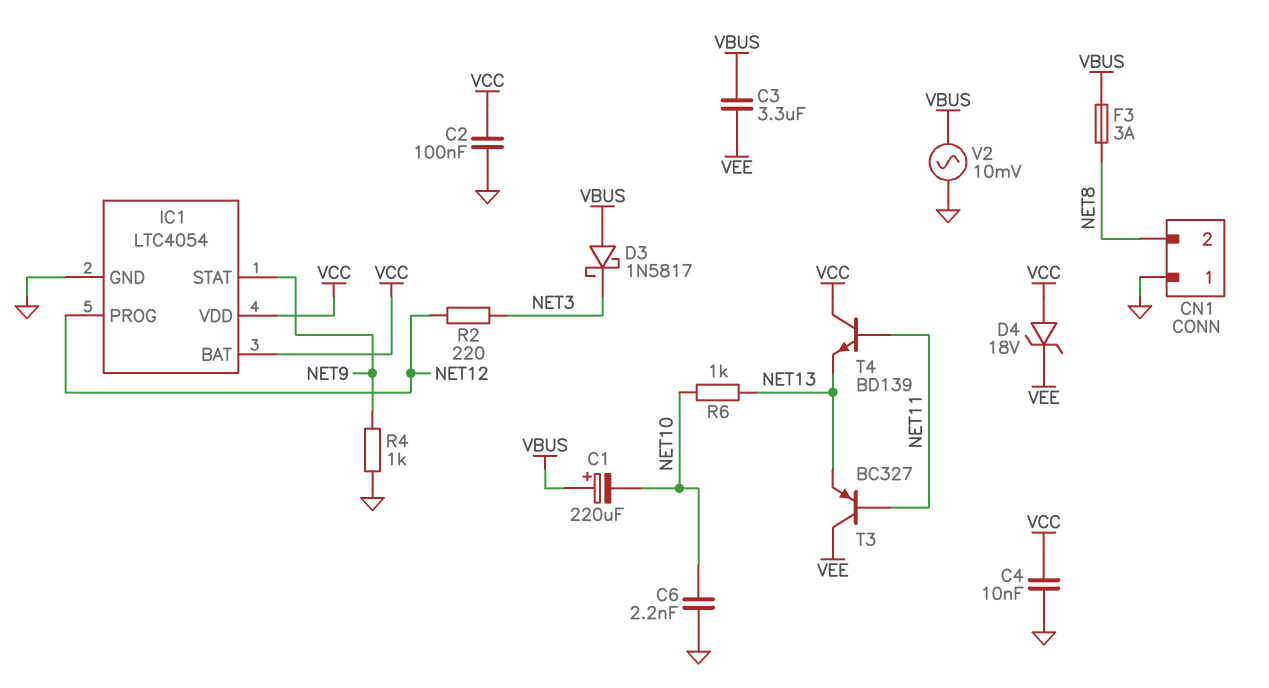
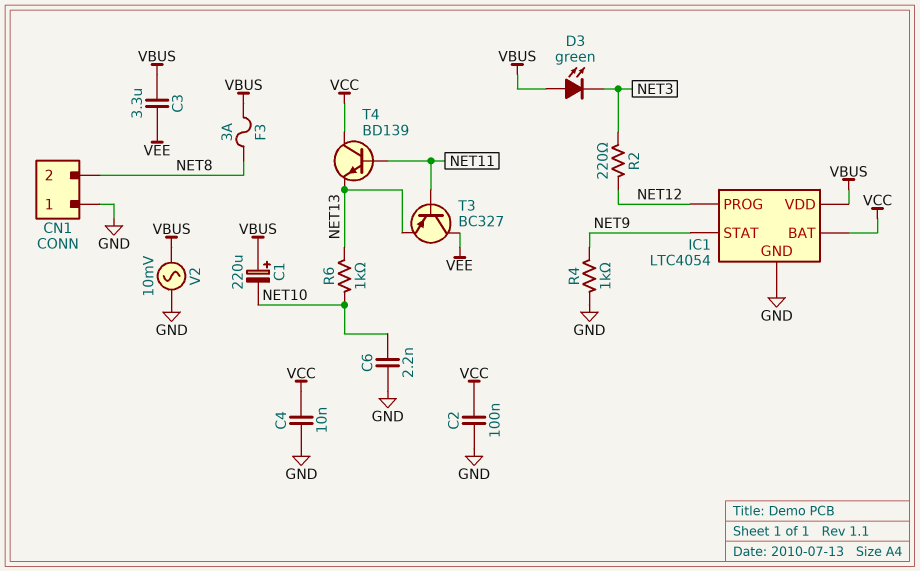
D3: schottky 1N5817 (A VBUS, K NET3) -> LED green (A VBUS, K NET3)
D4: zener 18V (A VCC, K VEE) -> none
IC1 pin VDD: VCC -> VBUS

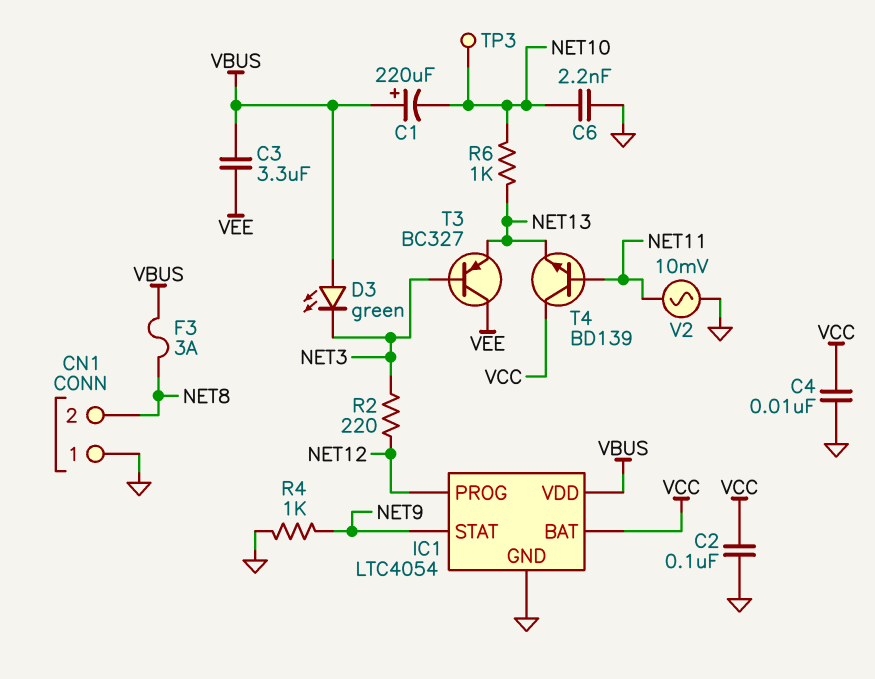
T3: PNP BC327 (B NET11, C VEE, E NET13) -> PNP BC327 (B NET3, C VEE, E NET13)
TP3: none -> test point (NET10)
V2: AC 10mV (GND, VBUS) -> AC 10mV (GND, NET11)

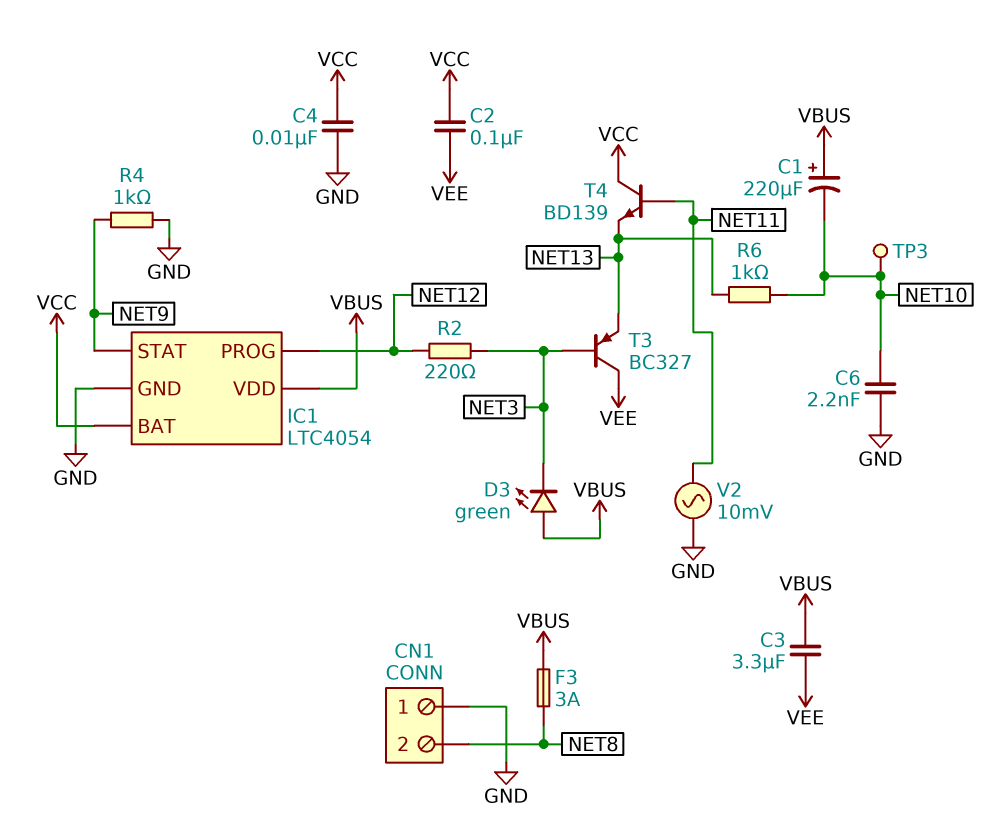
C2: 100nF (GND, VCC) -> 100nF (VCC, VEE)

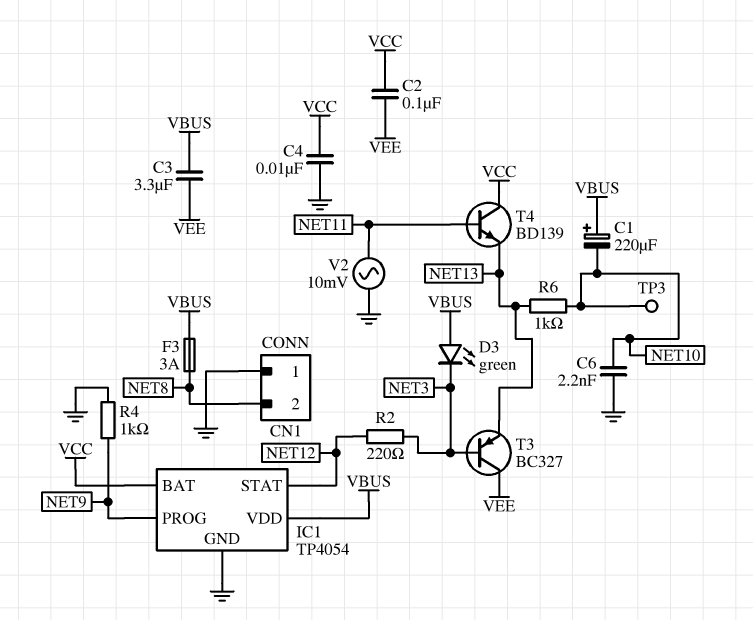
IC1: LTC4054 -> TP4054
IC1 pin PROG: NET12 -> NET9
IC1 pin STAT: NET9 -> NET12

